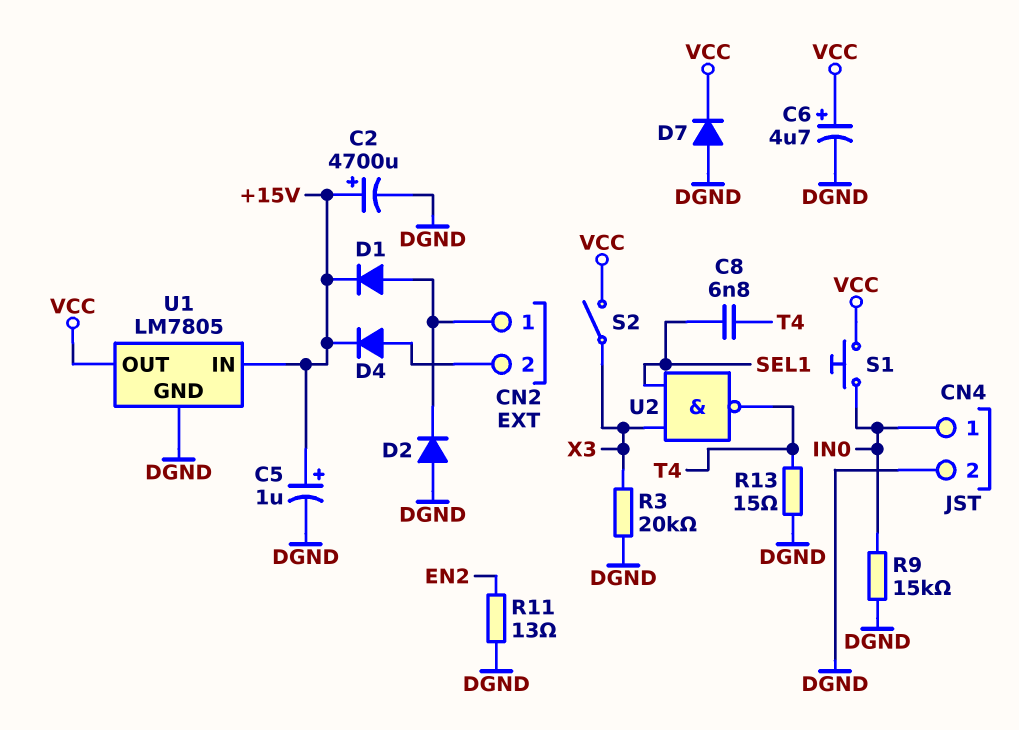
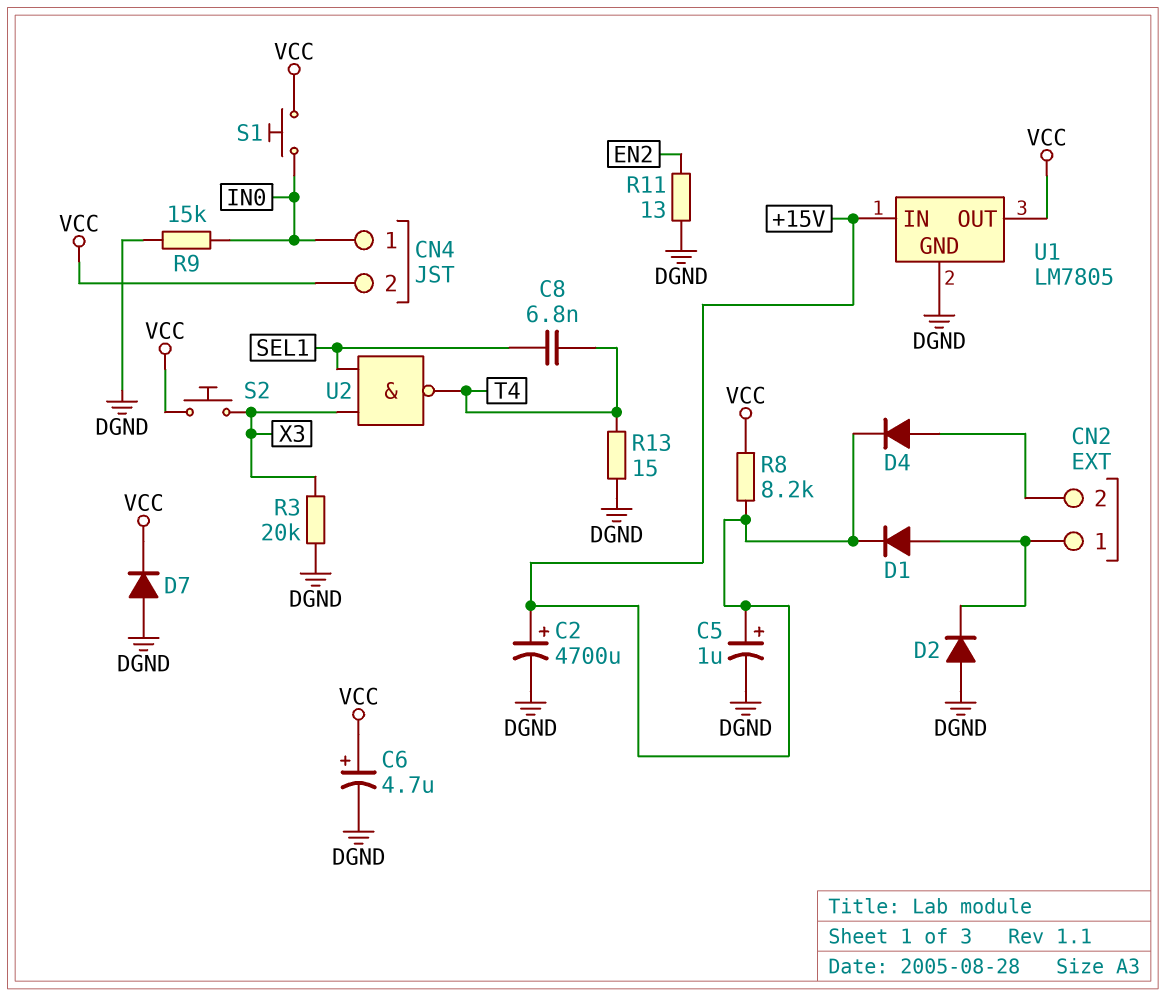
CN4 pin 2: DGND -> VCC
R8: none -> 8.2k (+15V, VCC)
S2: switch (VCC, X3) -> button (VCC, X3)

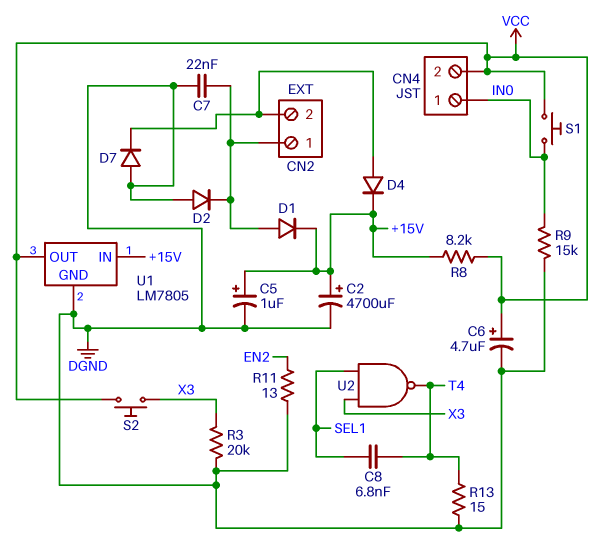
C7: none -> 22nF (CN2/1, DGND)
D7: diode (A DGND, K VCC) -> diode (A DGND, K CN2/2)

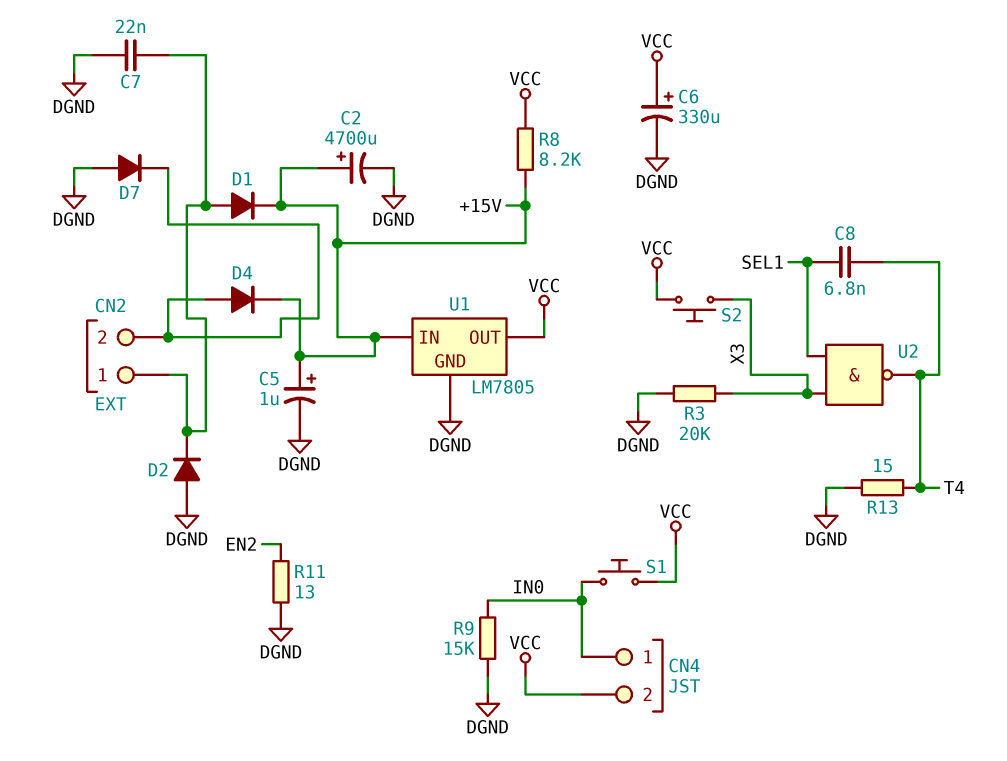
C6: 4.7uF (plus VCC, minus DGND) -> 330uF (plus VCC, minus DGND)

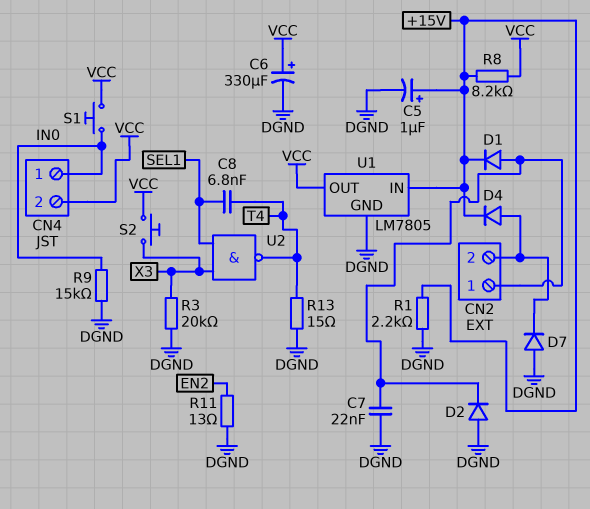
C2: 4700uF (plus +15V, minus DGND) -> none
R1: none -> 2.2k (+15V, DGND)

